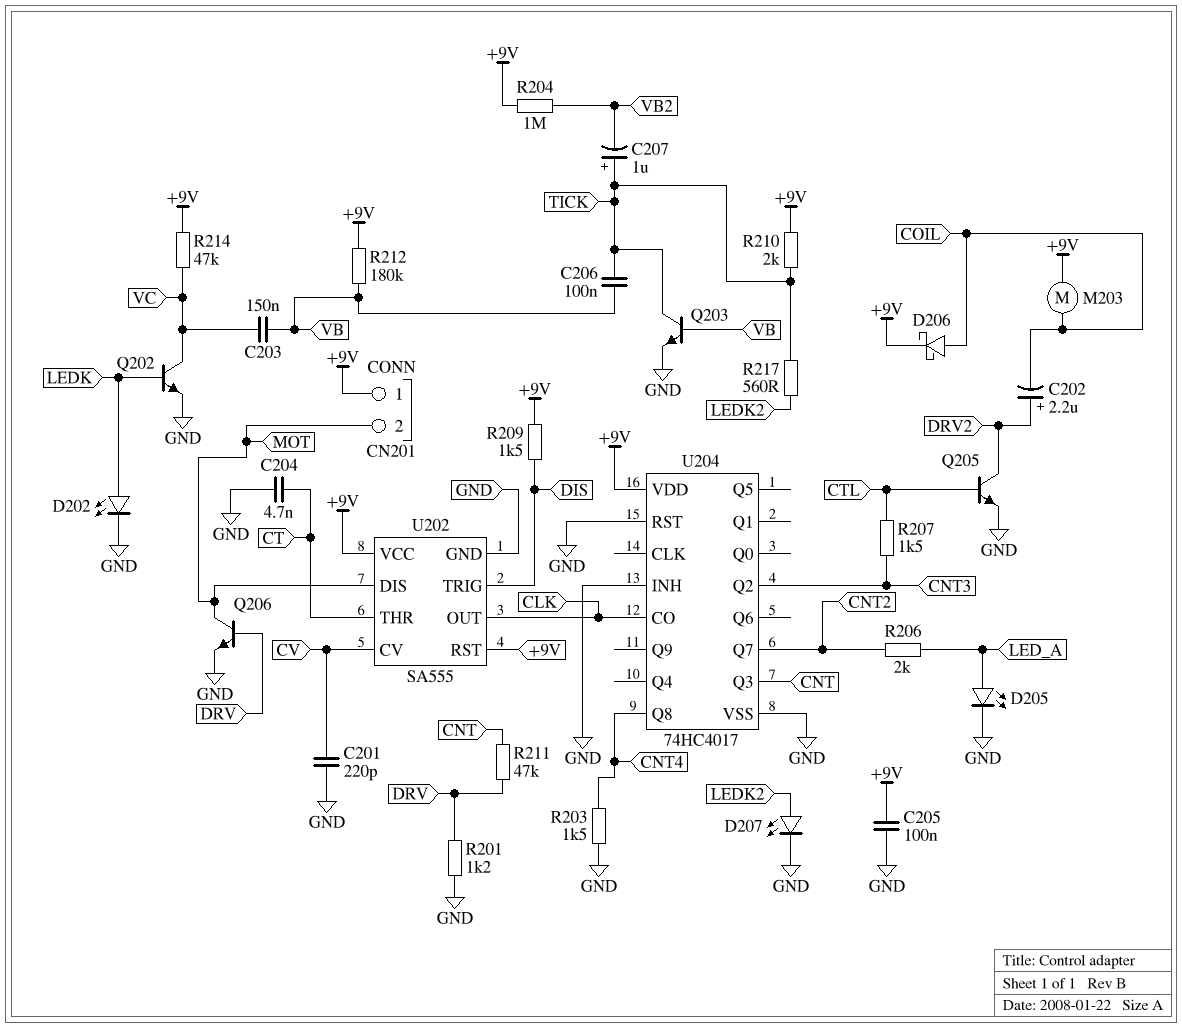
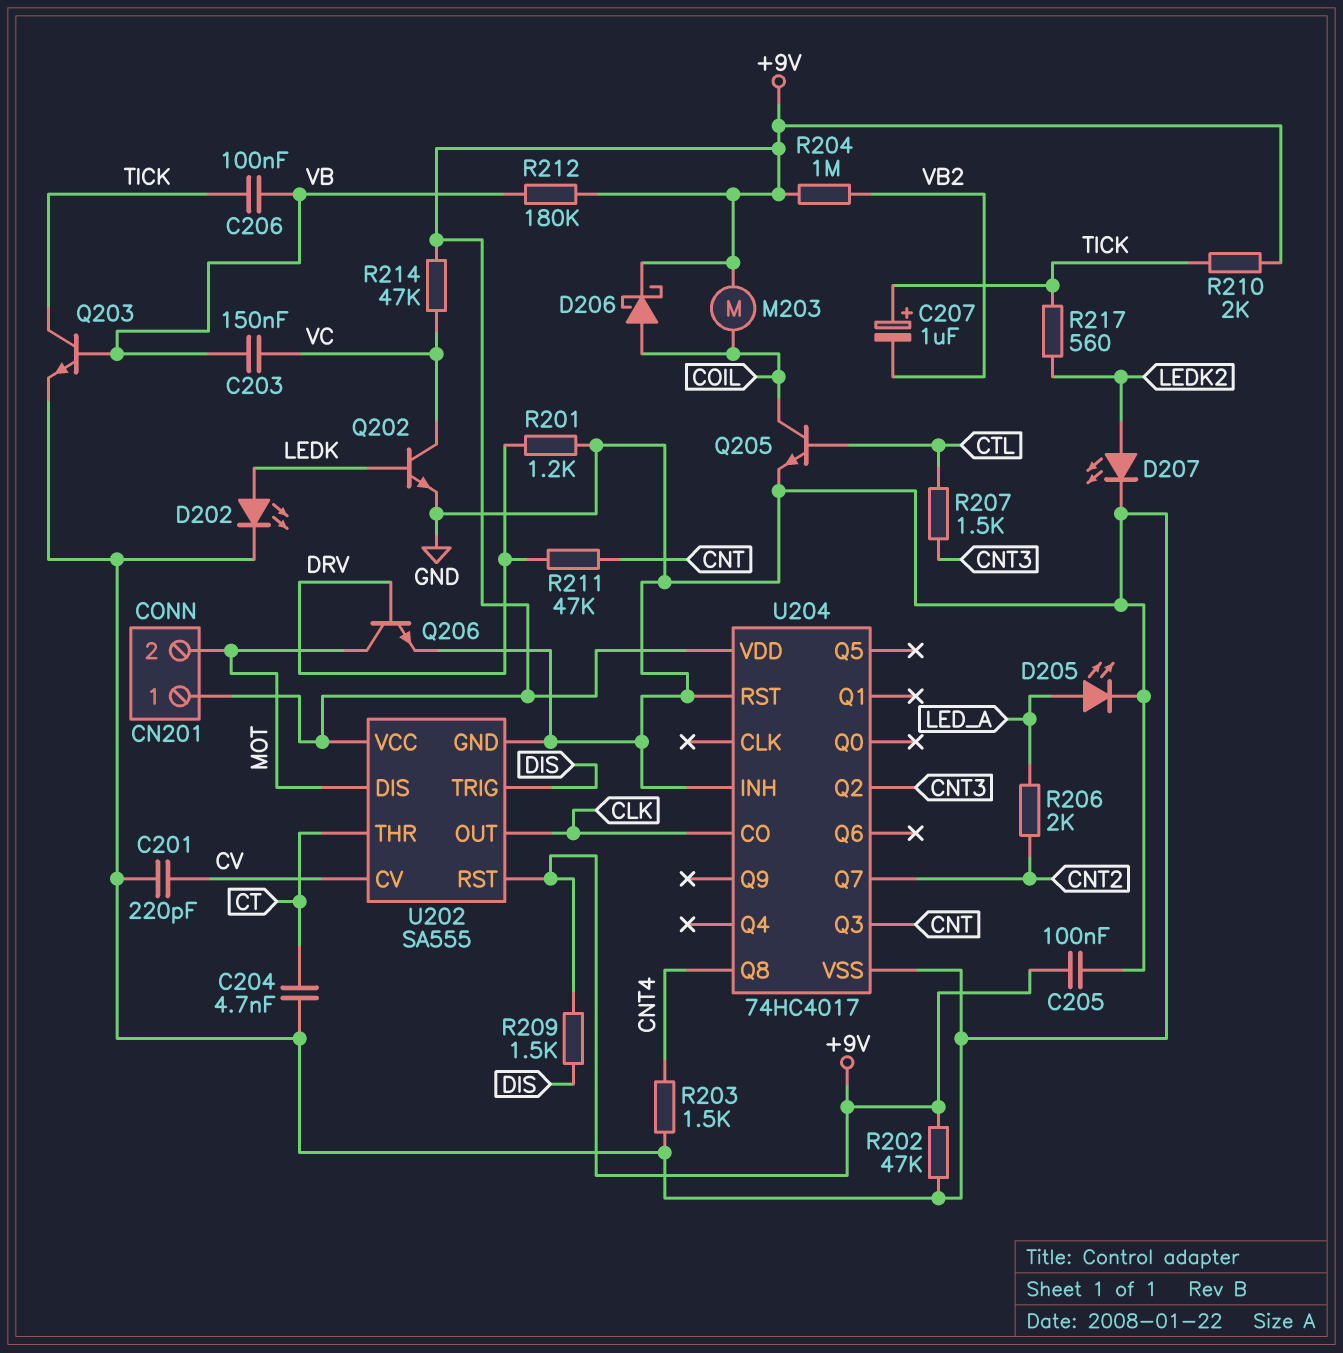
C202: 2.2uF (plus DRV2, minus COIL) -> none
Q205: NPN (B CTL, C DRV2, E GND) -> NPN (B CTL, C COIL, E GND)
R202: none -> 47k (+9V, GND)

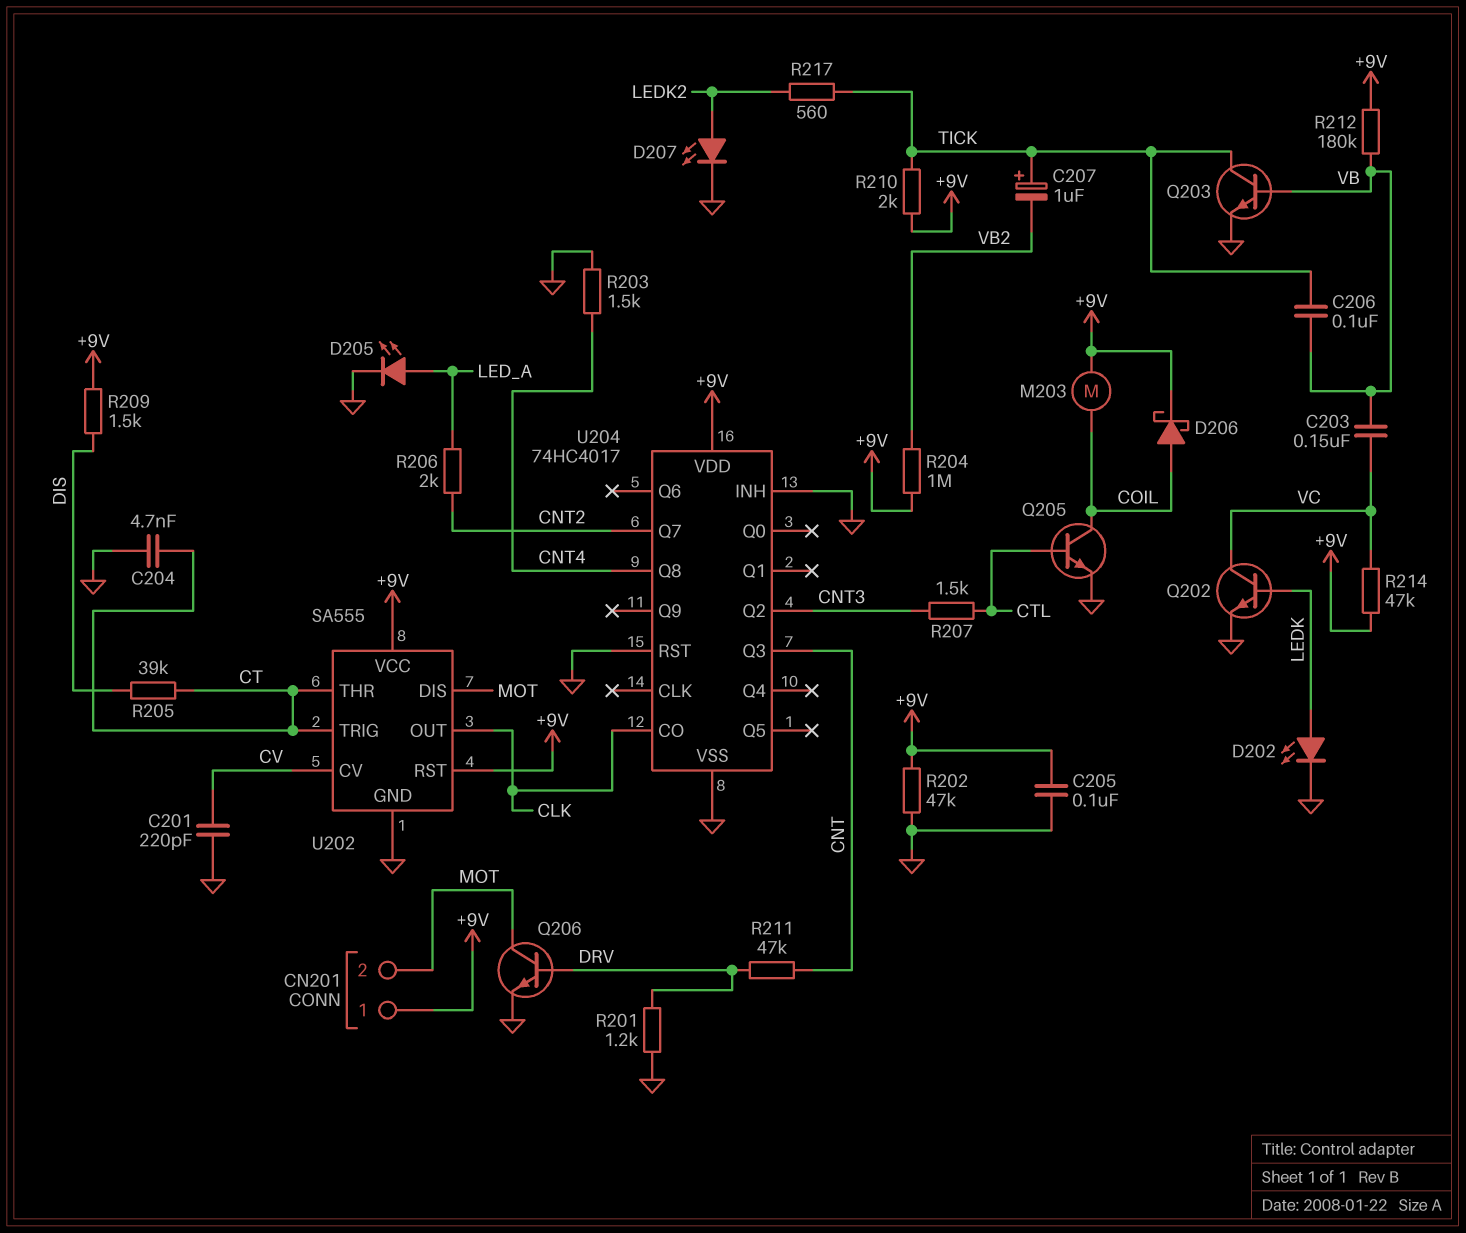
R205: none -> 39k (CT, DIS)
U202 pin TRIG: DIS -> CT

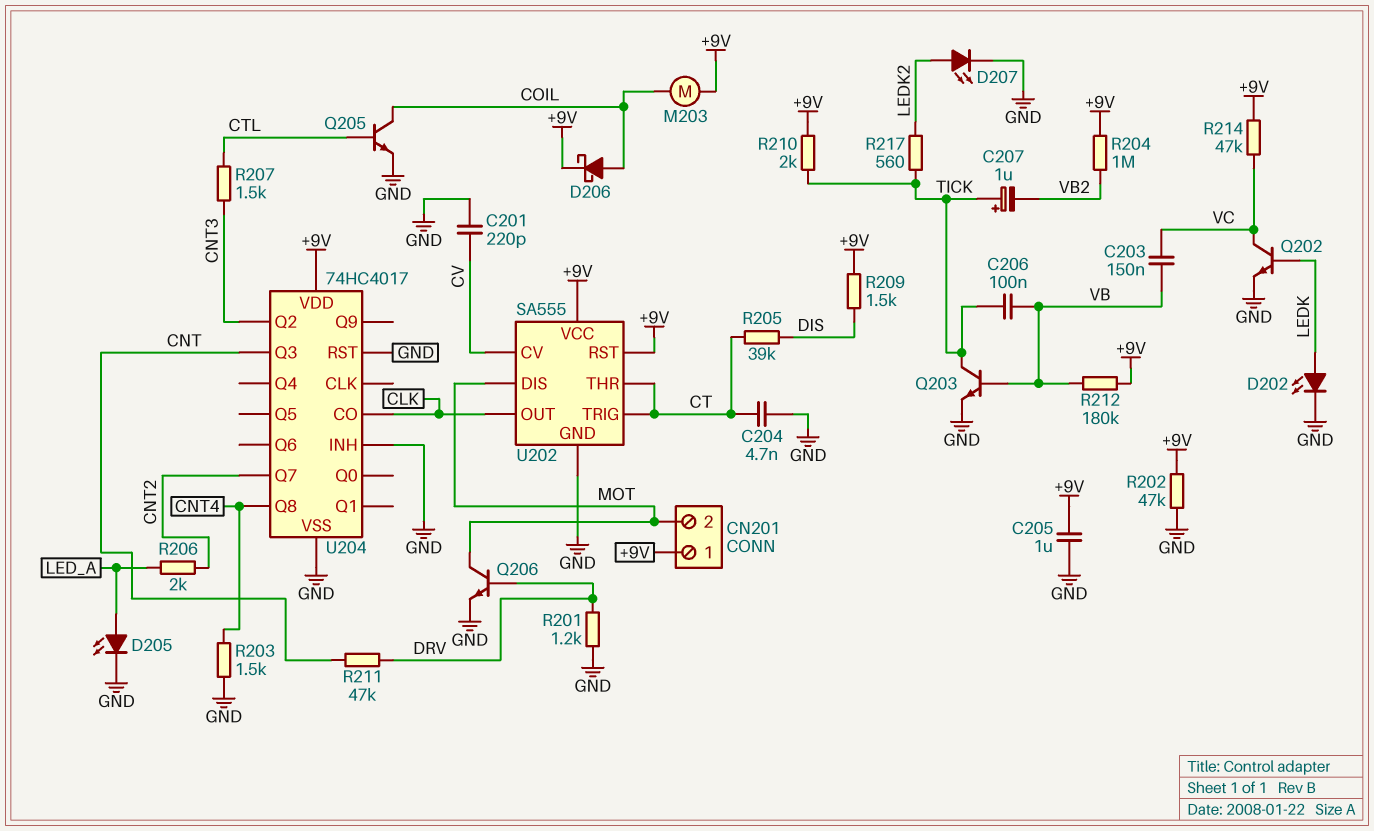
C205: 100nF (+9V, GND) -> 1uF (+9V, GND)

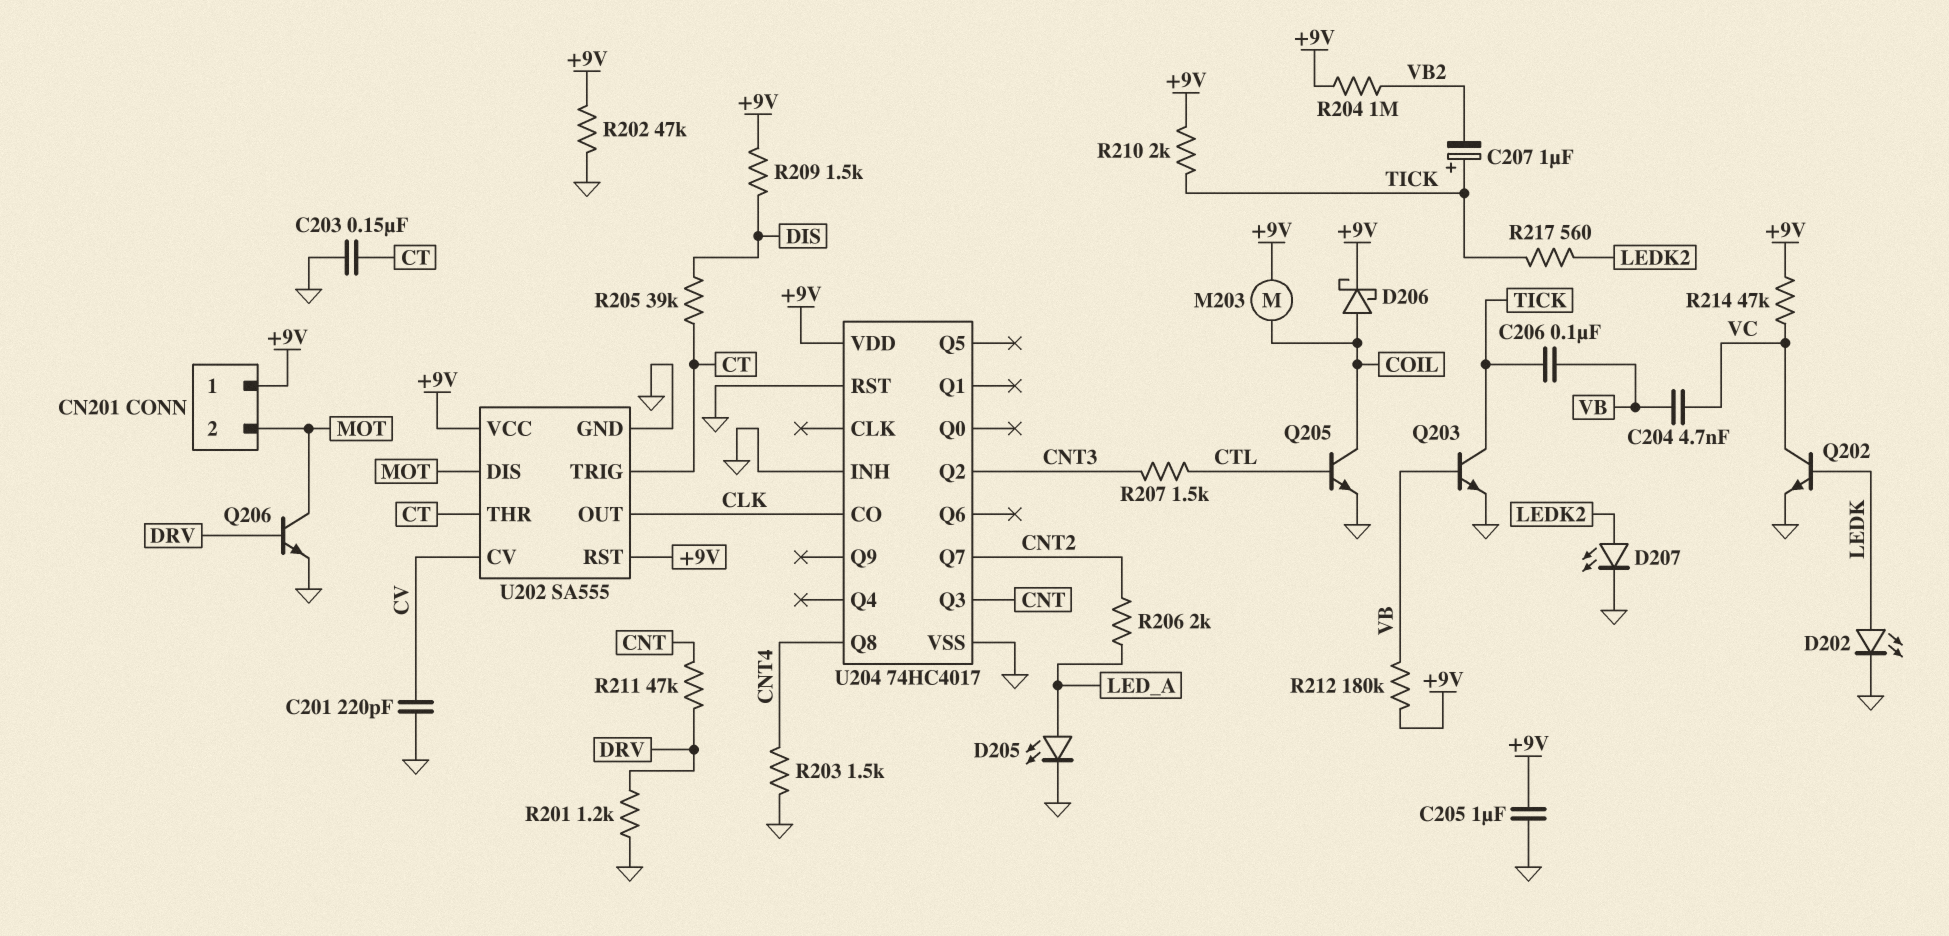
C203: 150nF (VB, VC) -> 150nF (CT, GND)
C204: 4.7nF (CT, GND) -> 4.7nF (VB, VC)

